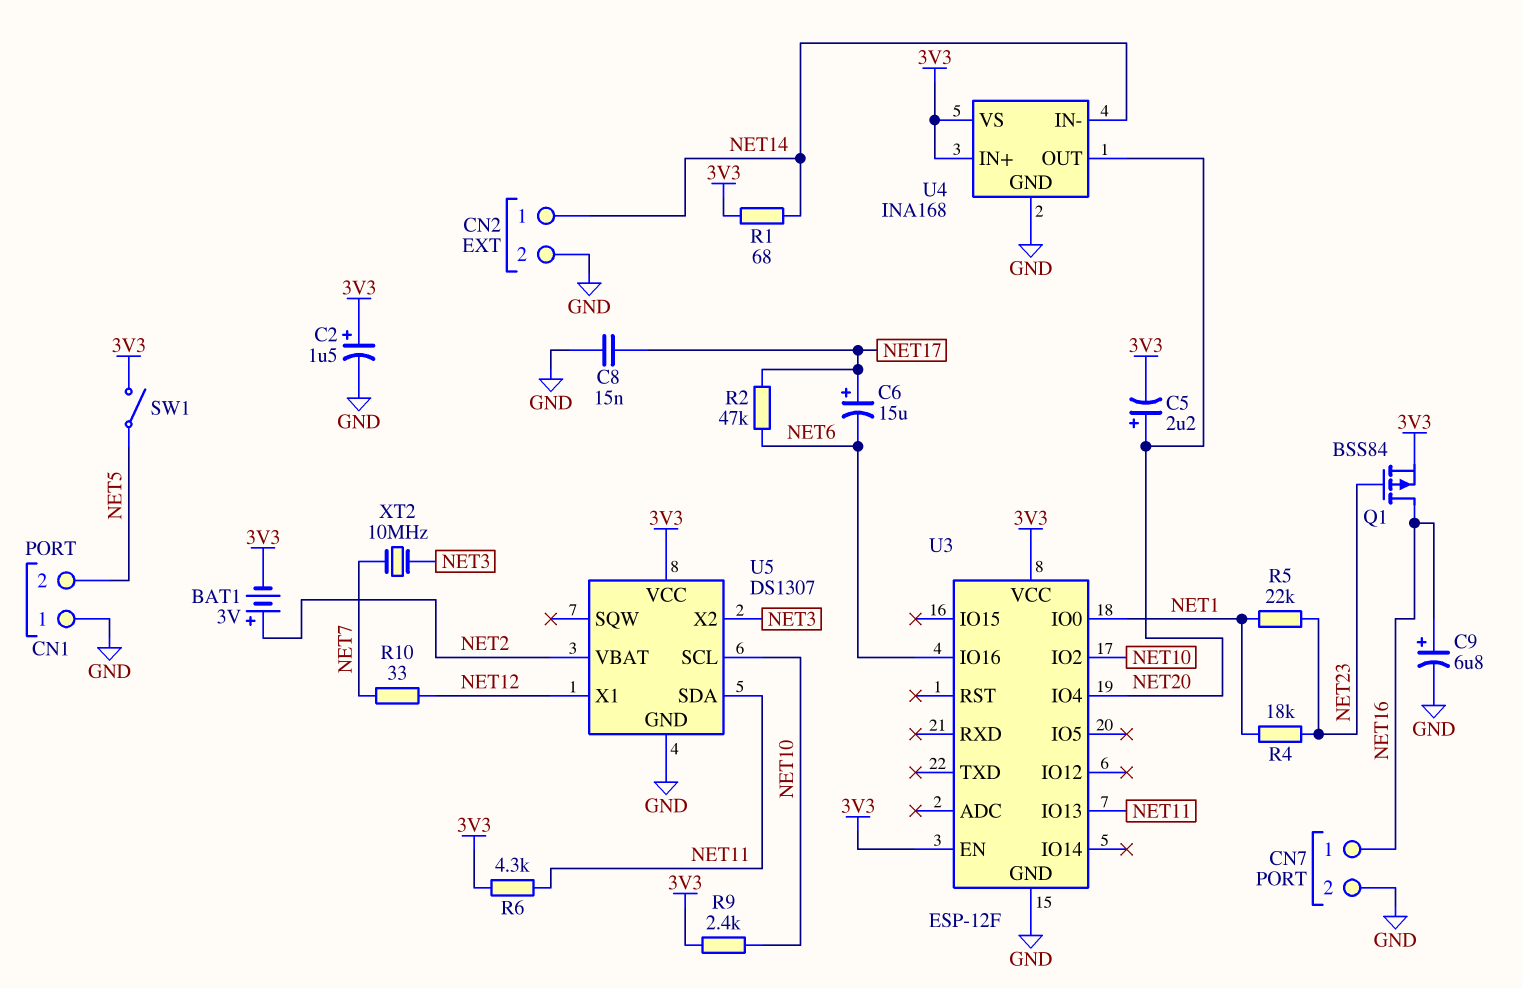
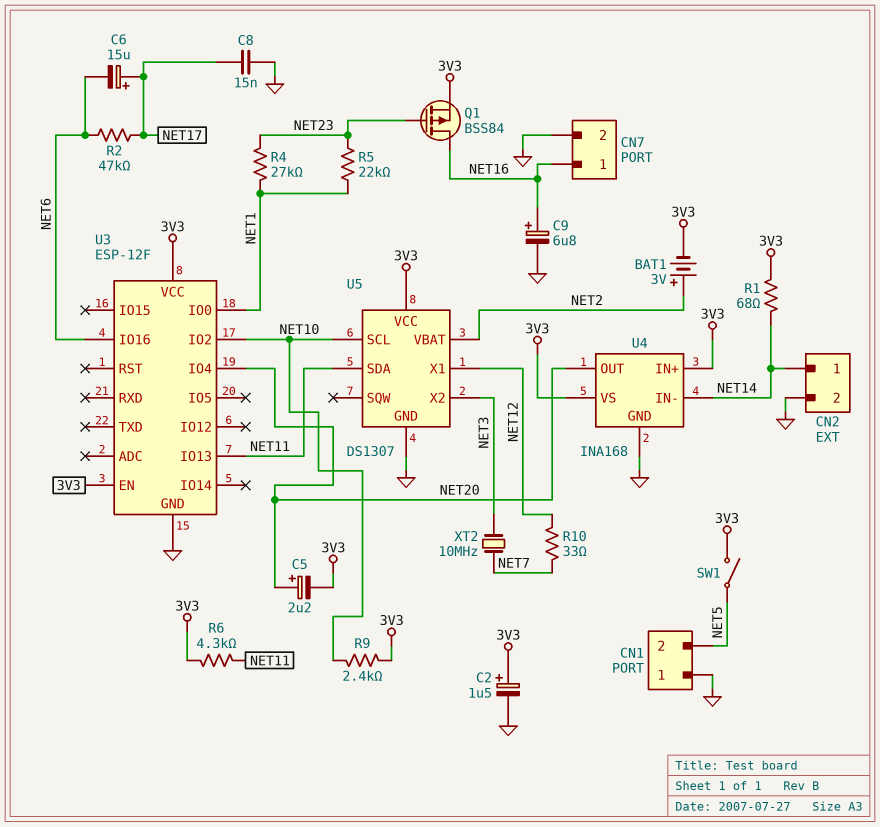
R4: 18k (NET1, NET23) -> 27k (NET1, NET23)

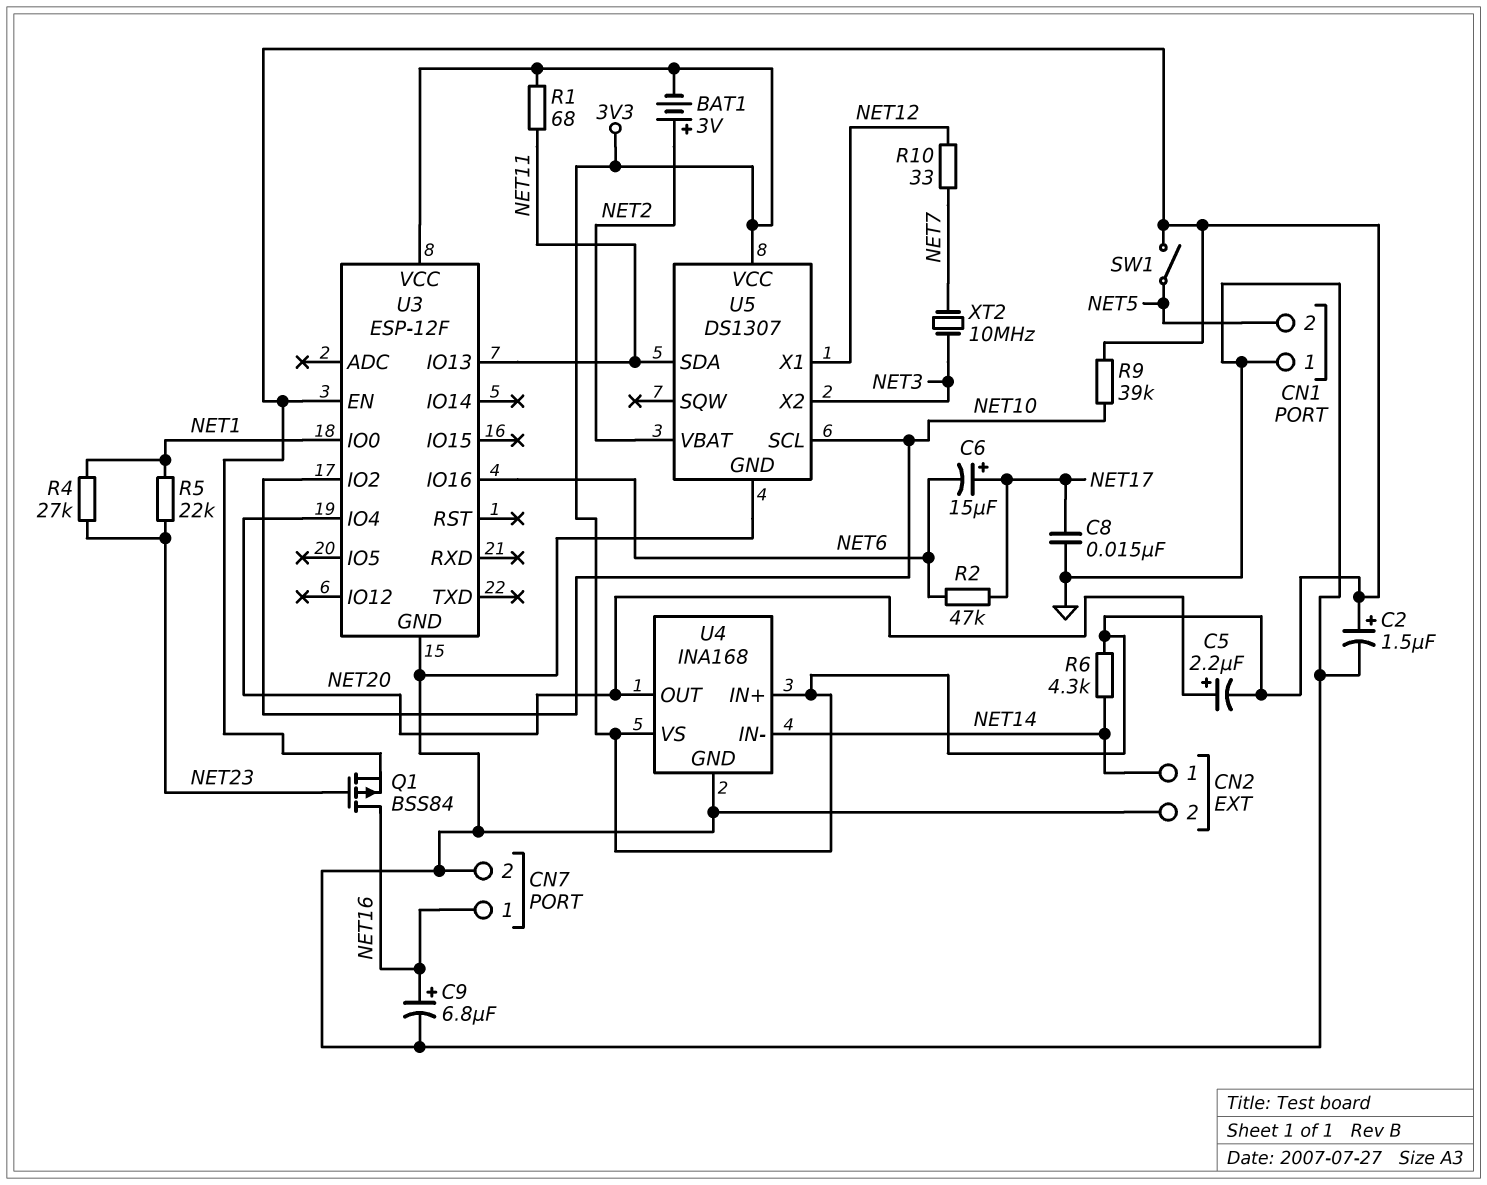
R1: 68 (3V3, NET14) -> 68 (3V3, NET11)
R6: 4.3k (3V3, NET11) -> 4.3k (3V3, NET14)
R9: 2.4k (3V3, NET10) -> 39k (3V3, NET10)

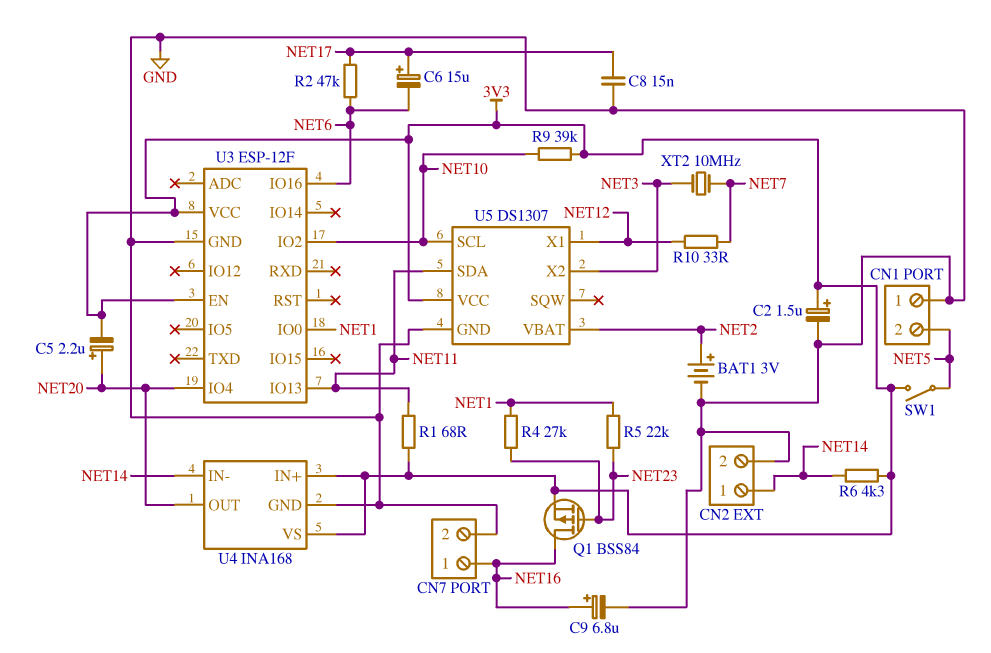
BAT1: 3V (plus NET2, minus 3V3) -> 3V (plus NET2, minus GND)

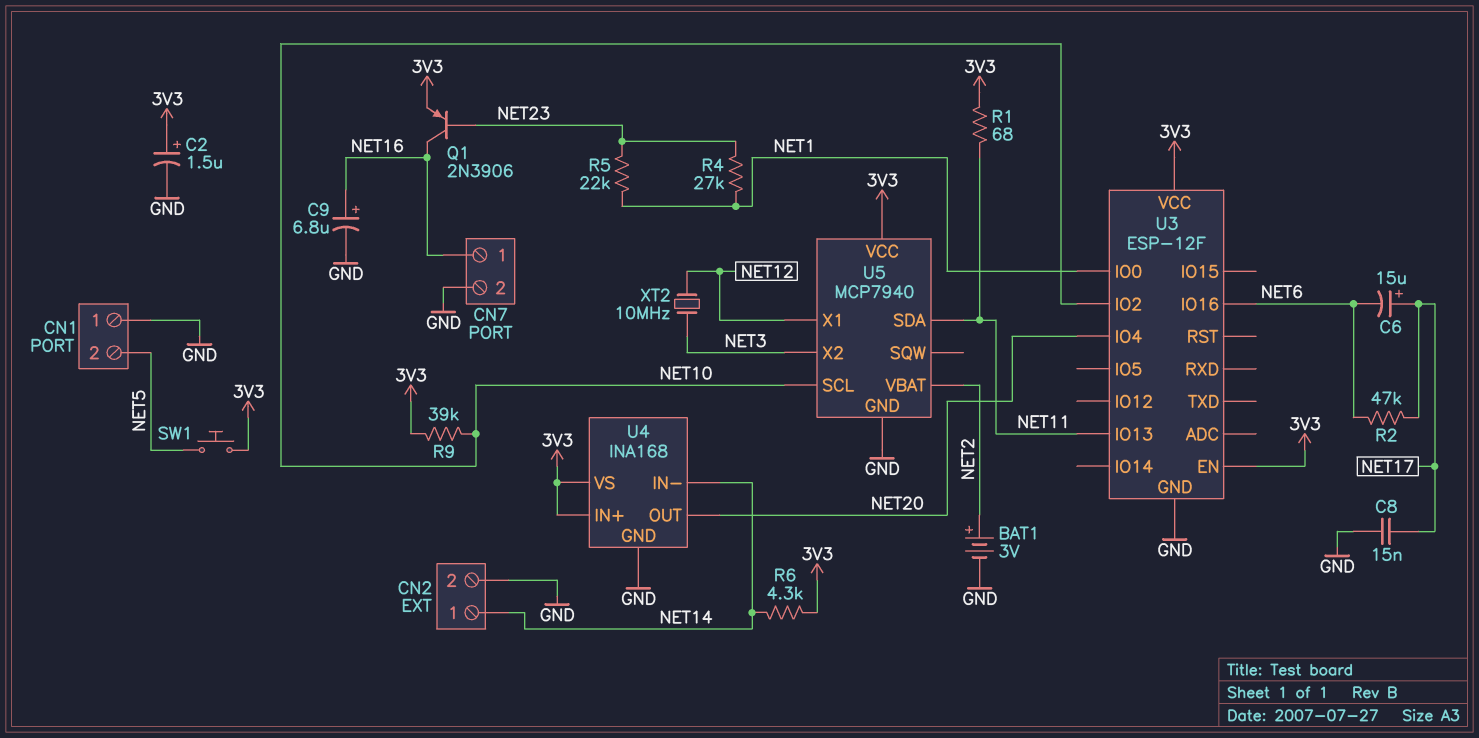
C5: 2.2uF (plus NET20, minus 3V3) -> none
Q1: PMOS BSS84 (G NET23, D NET16, S 3V3) -> PNP 2N3906 (B NET23, C NET16, E 3V3)
R10: 33 (NET7, NET12) -> none
SW1: switch (3V3, NET5) -> button (3V3, NET5)
U5: DS1307 -> MCP7940
XT2: 10MHz (NET3, NET7) -> 10MHz (NET3, NET12)

